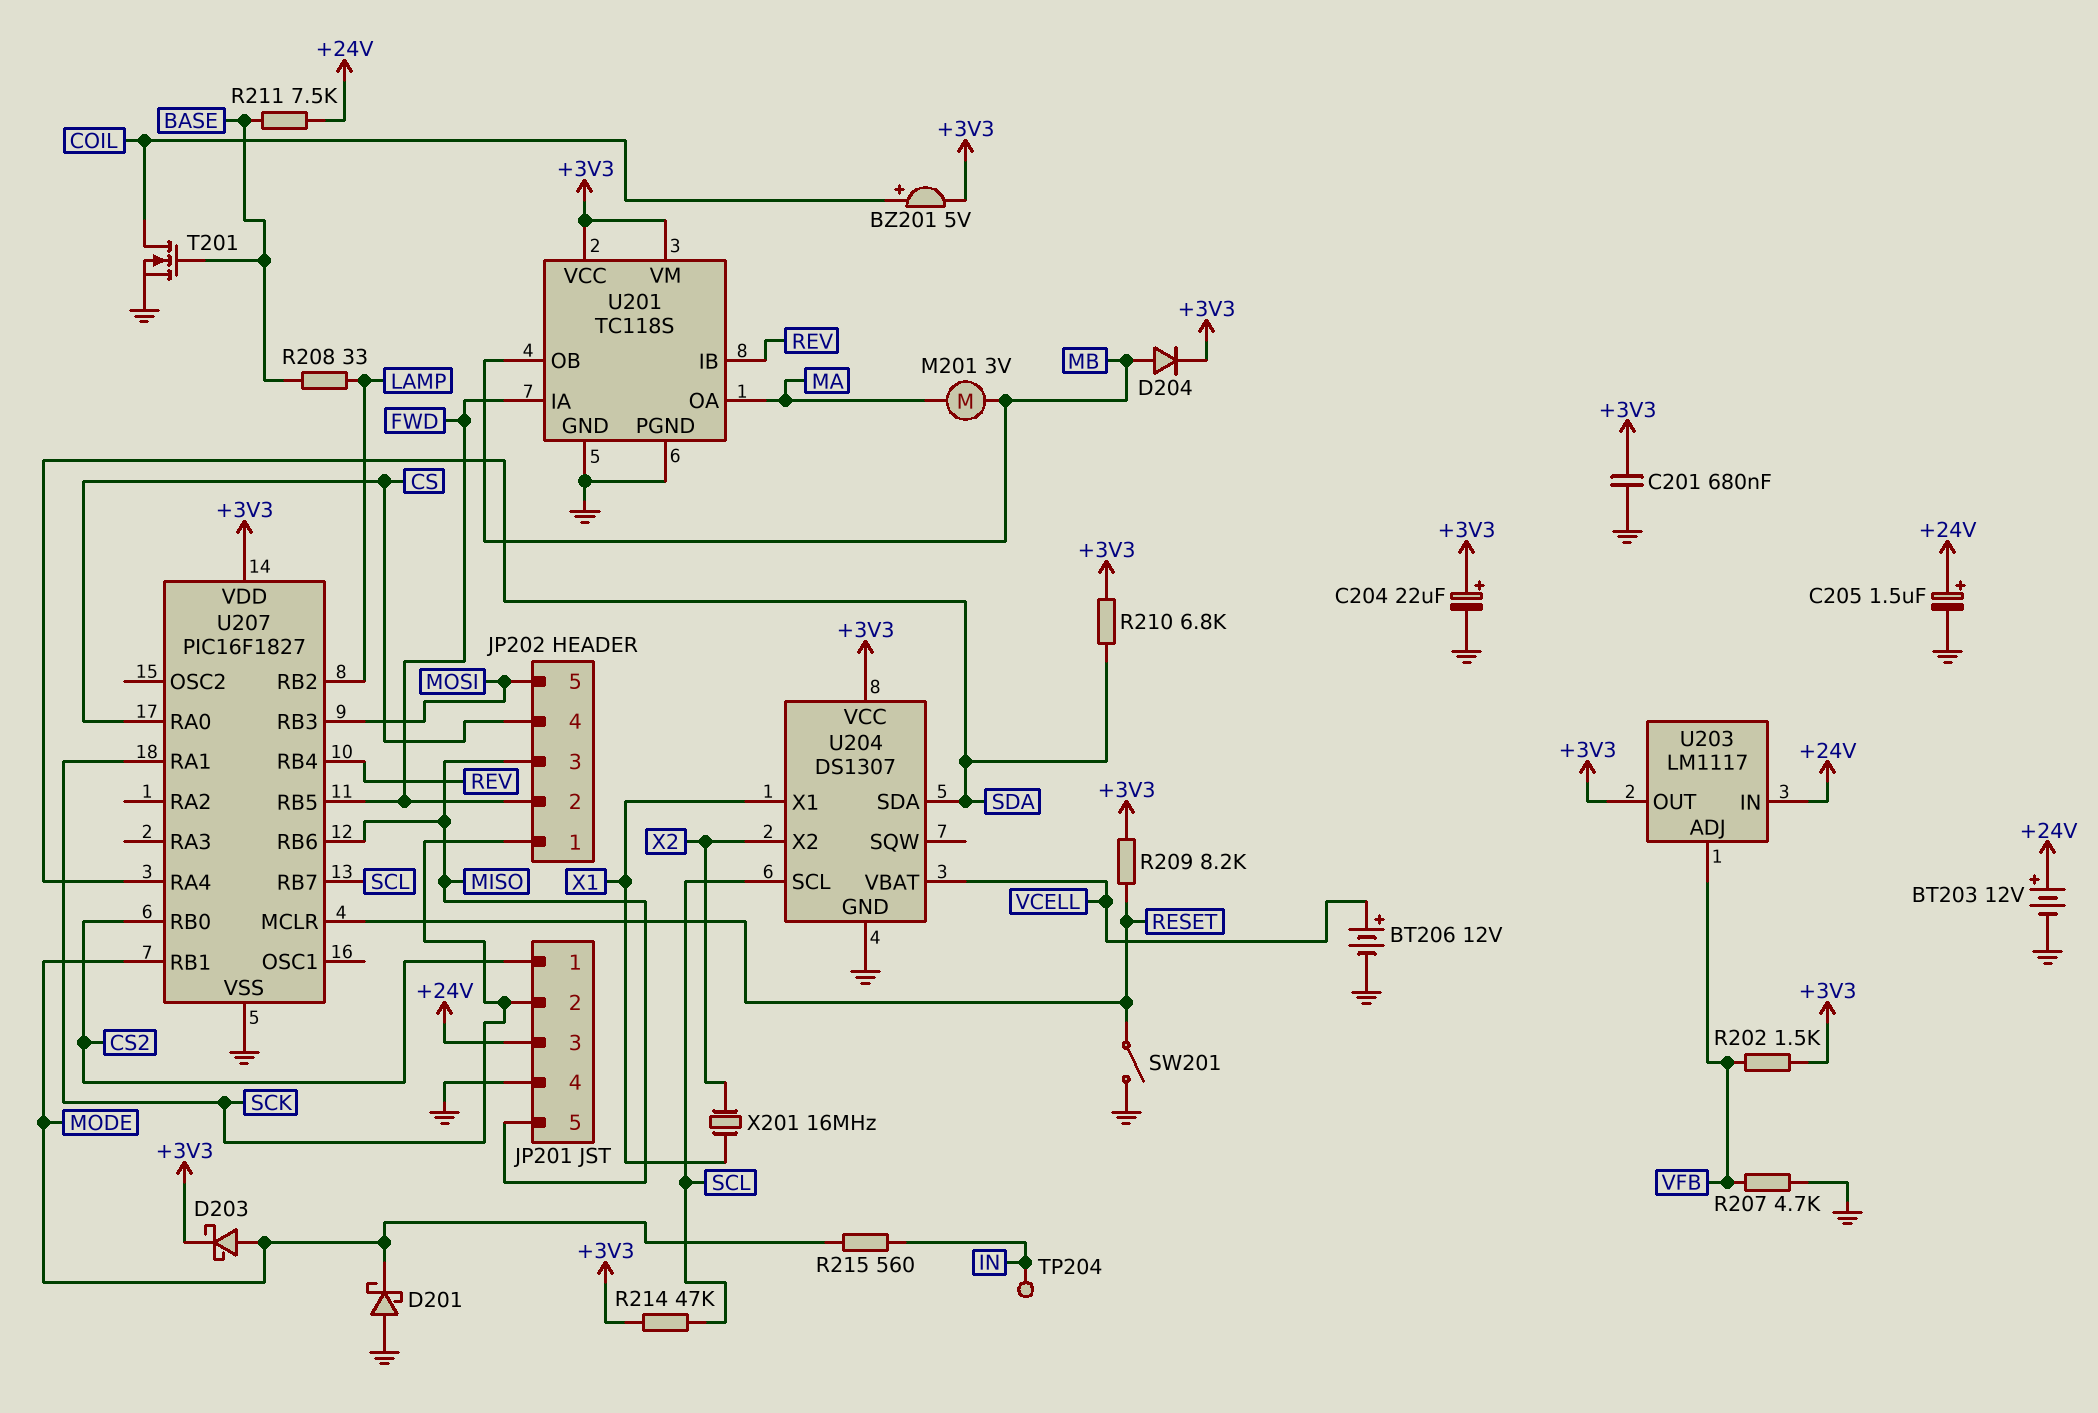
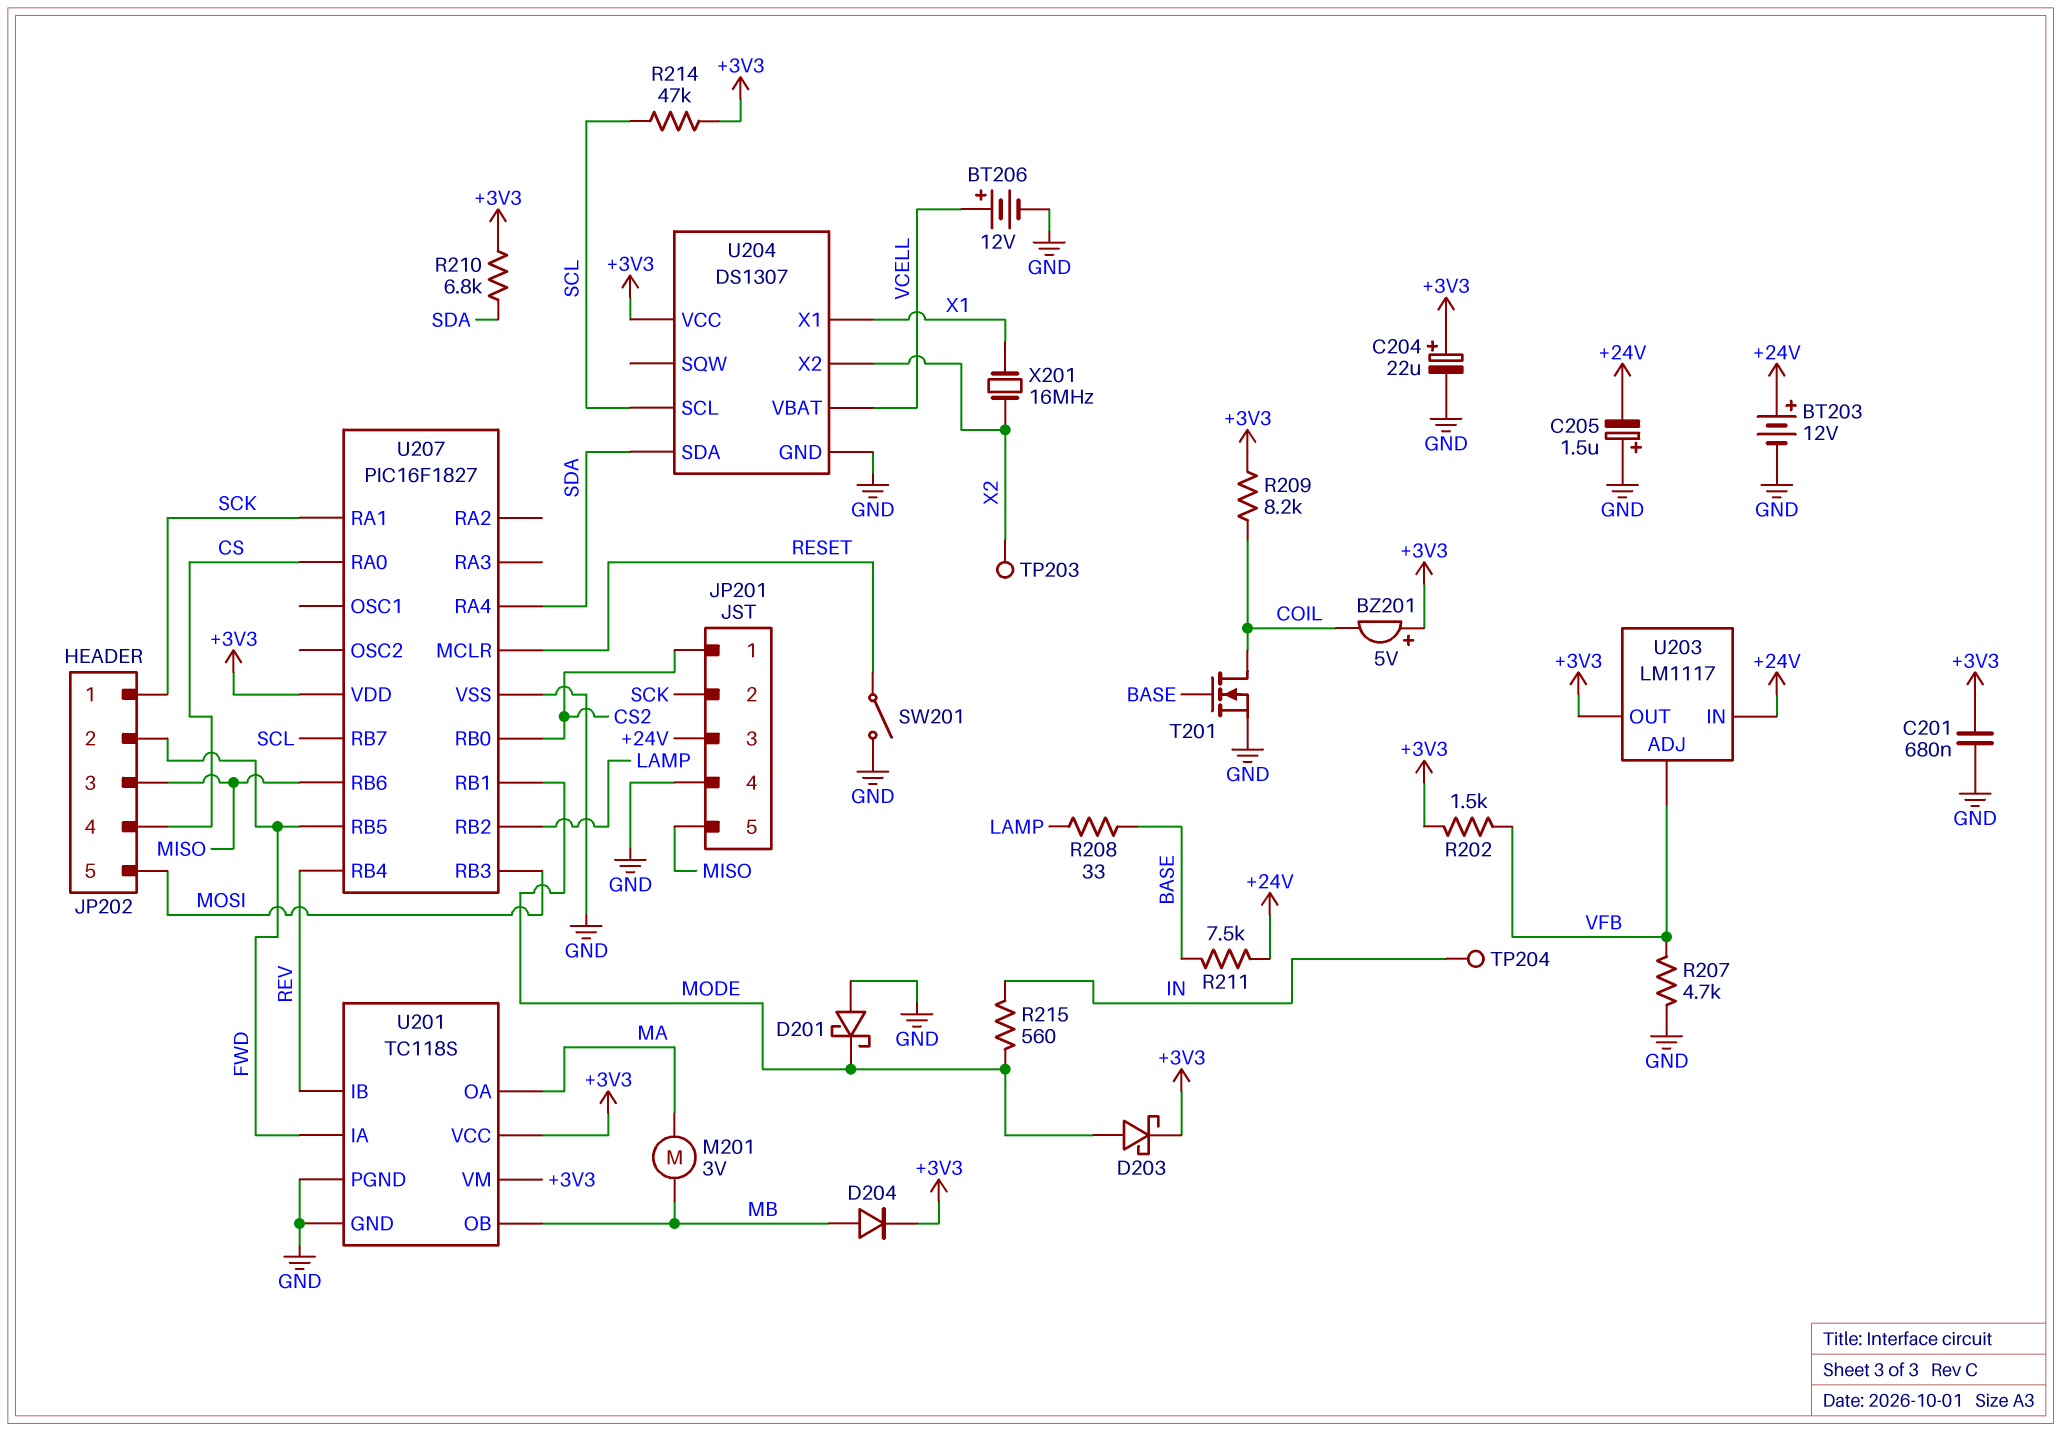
BZ201: buzzer 5V (plus COIL, minus +3V3) -> buzzer 5V (plus +3V3, minus COIL)
C205: 1.5uF (plus +24V, minus GND) -> 1.5uF (plus GND, minus +24V)
R209: 8.2k (+3V3, RESET) -> 8.2k (+3V3, COIL)
TP203: none -> test point (X2)

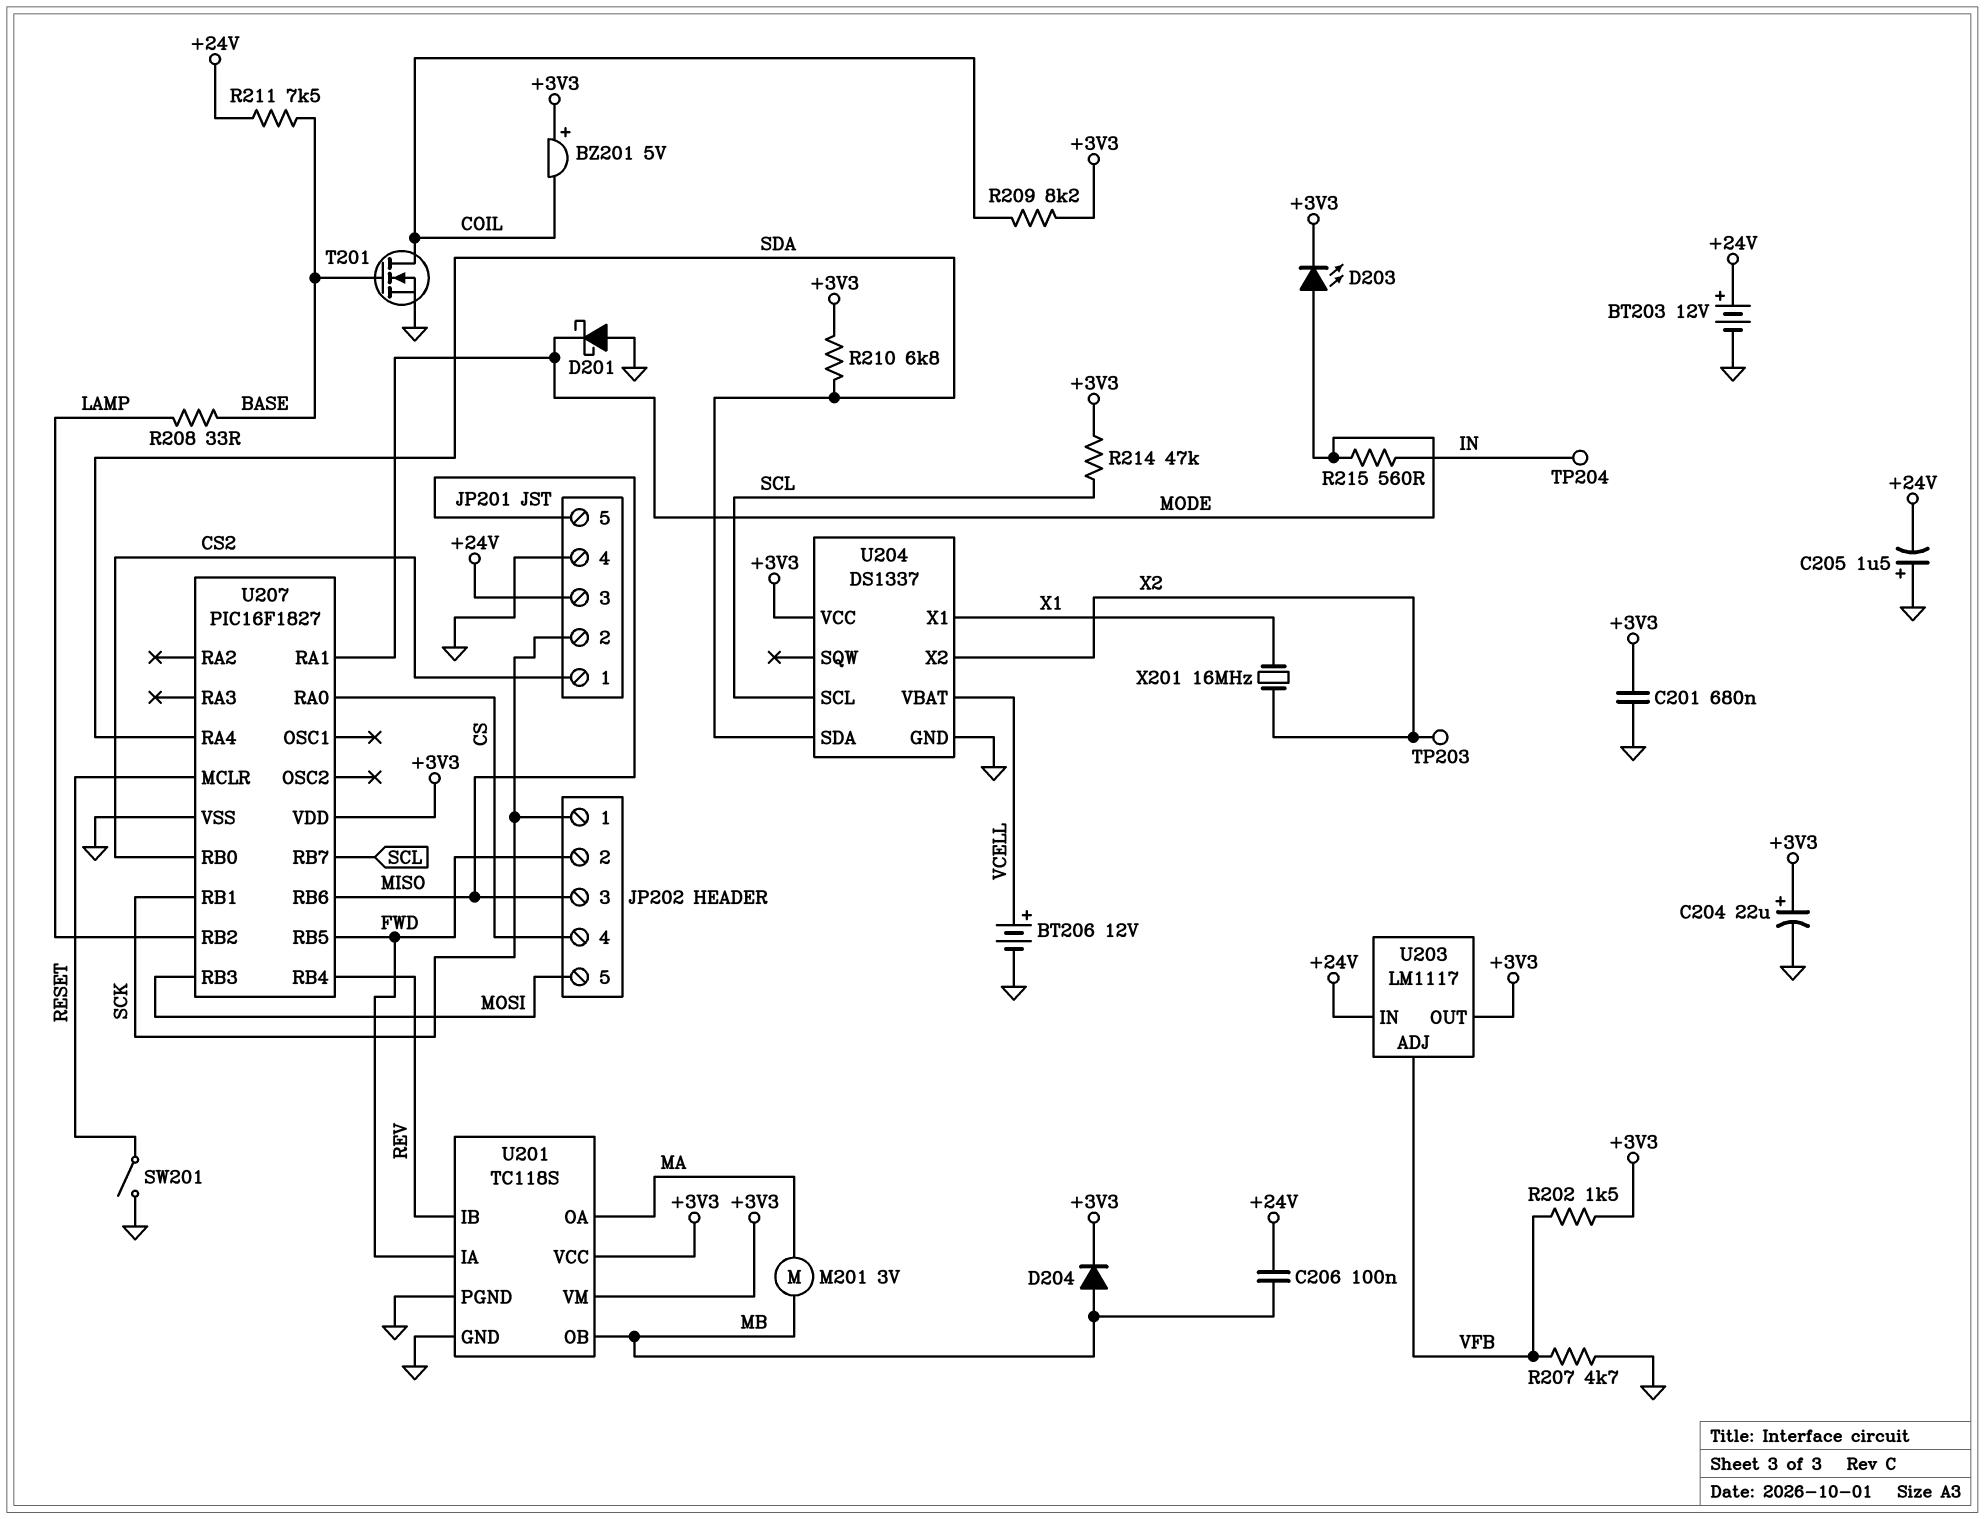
C206: none -> 100nF (+24V, MB)
D203: schottky (A MODE, K +3V3) -> LED (A MODE, K +3V3)
U204: DS1307 -> DS1337
U207 pin RA1: SCK -> MODE
U207 pin RB1: MODE -> SCK

